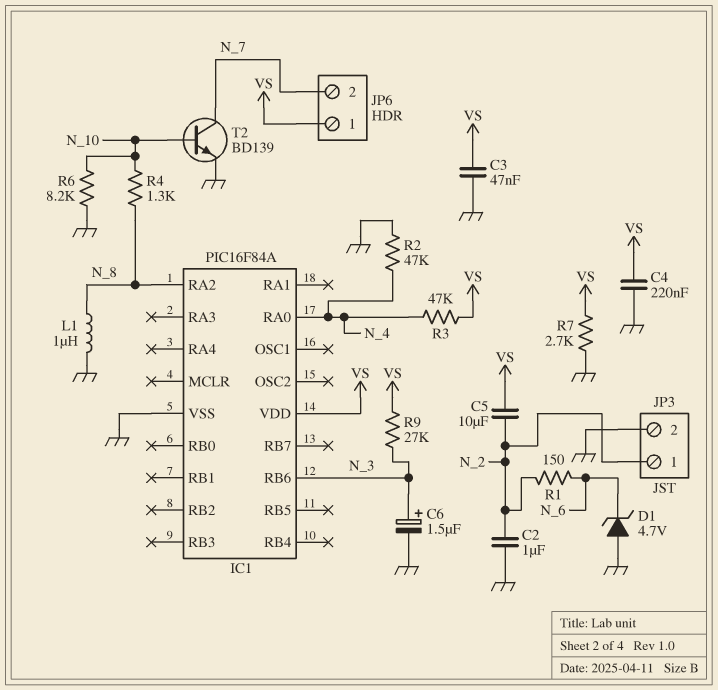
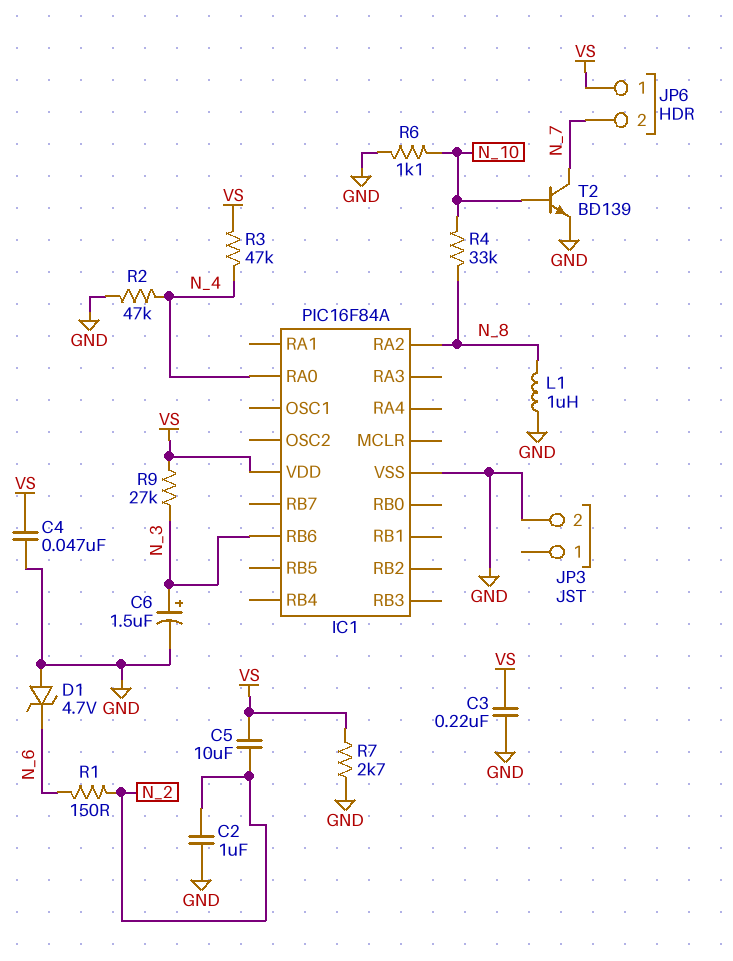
C3: 47nF (GND, VS) -> 220nF (GND, VS)
C4: 220nF (GND, VS) -> 47nF (GND, VS)
JP3 pin 1: N_2 -> none
R4: 1.3k (N_8, N_10) -> 33k (N_8, N_10)
R6: 8.2k (GND, N_10) -> 1.1k (GND, N_10)

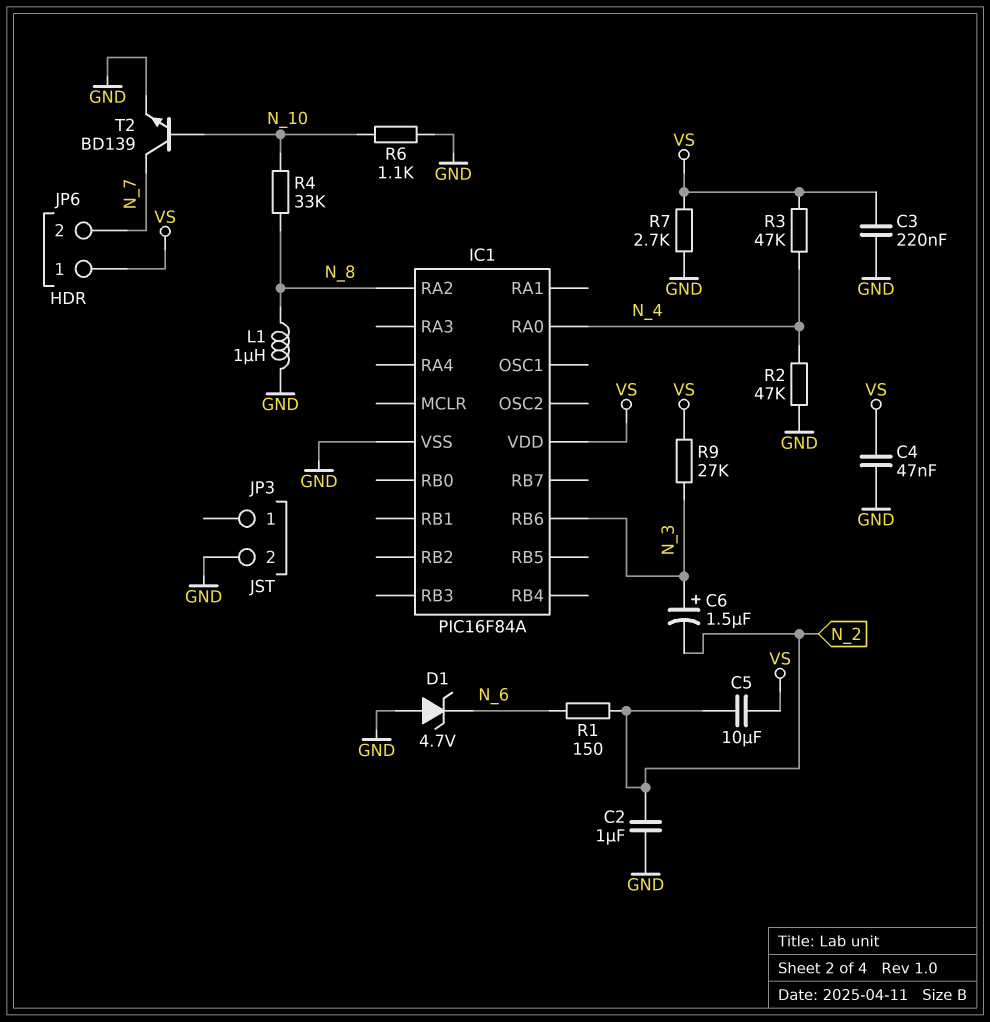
C6: 1.5uF (plus N_3, minus GND) -> 1.5uF (plus N_3, minus N_2)

